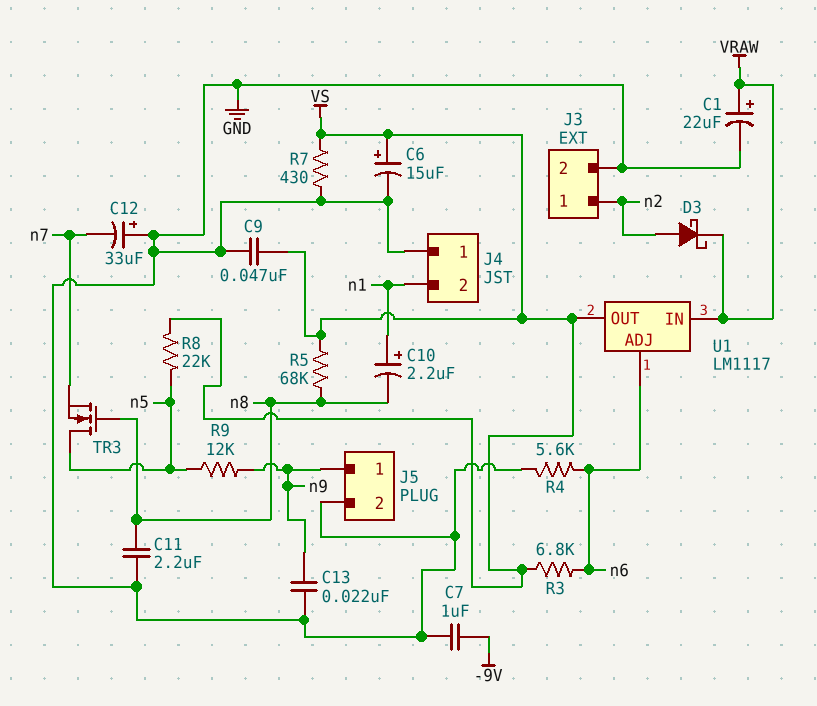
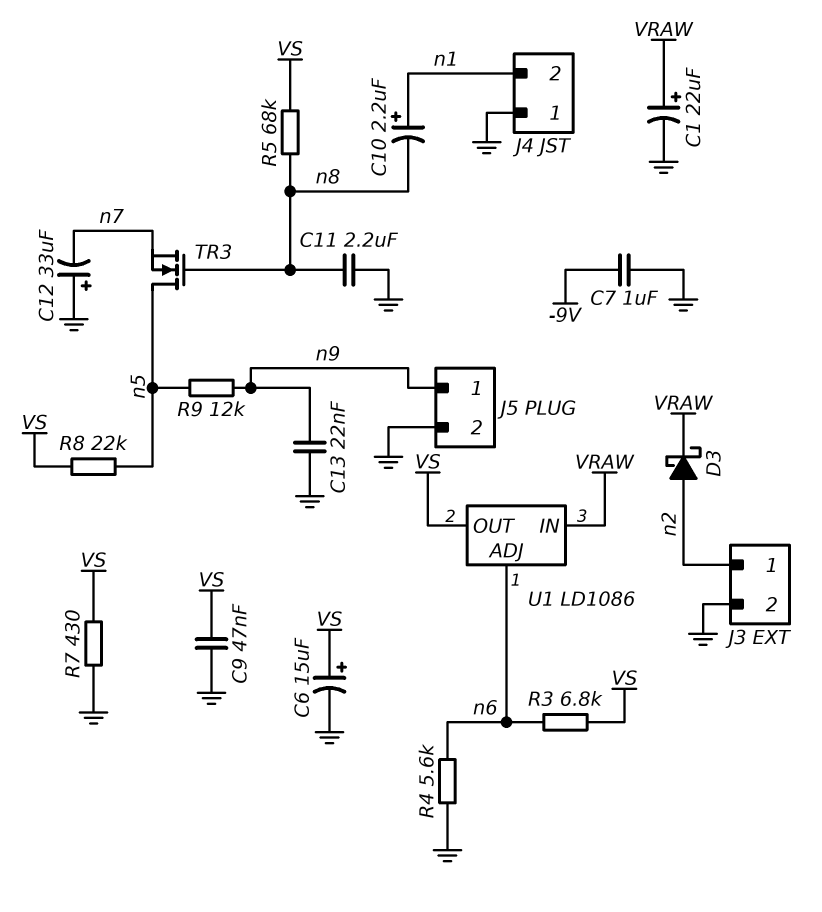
U1: LM1117 -> LD1086

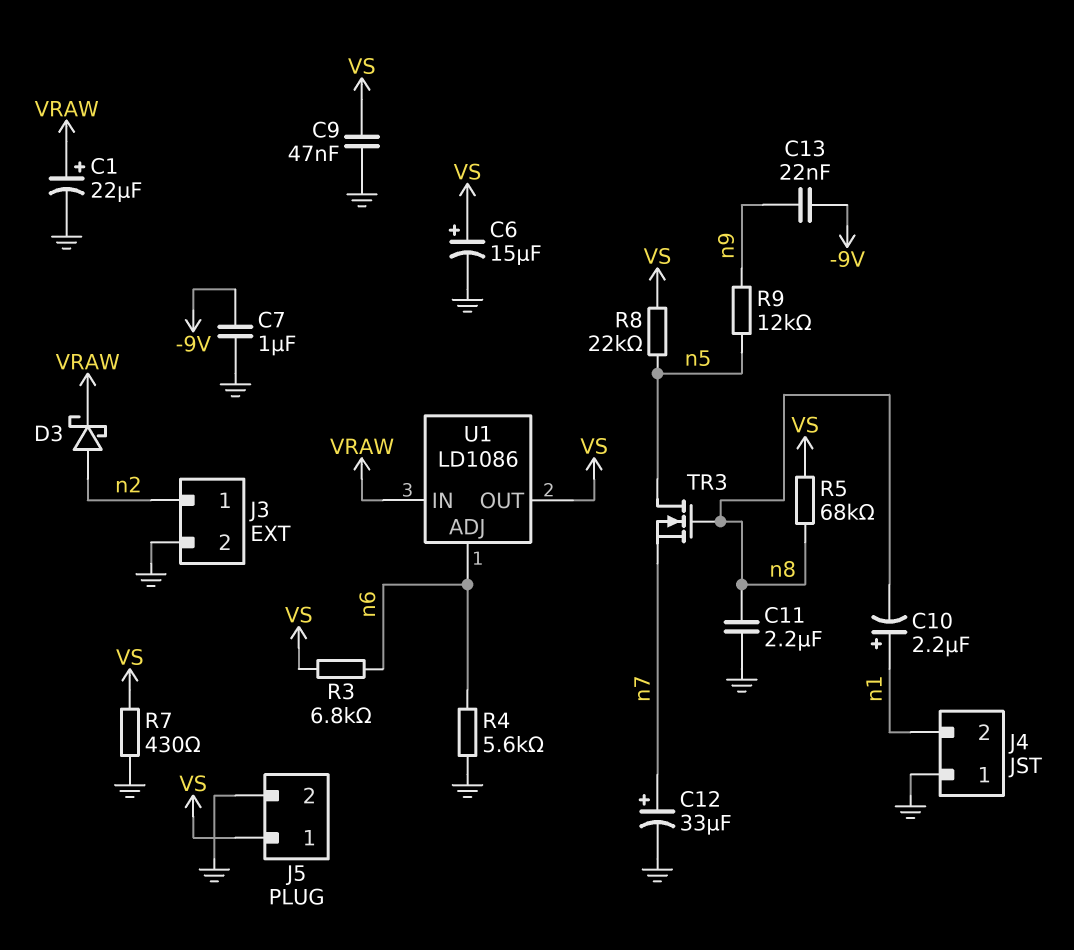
C12: 33uF (plus GND, minus n7) -> 33uF (plus n7, minus GND)
C13: 22nF (GND, n9) -> 22nF (-9V, n9)
J5 pin 1: n9 -> VS

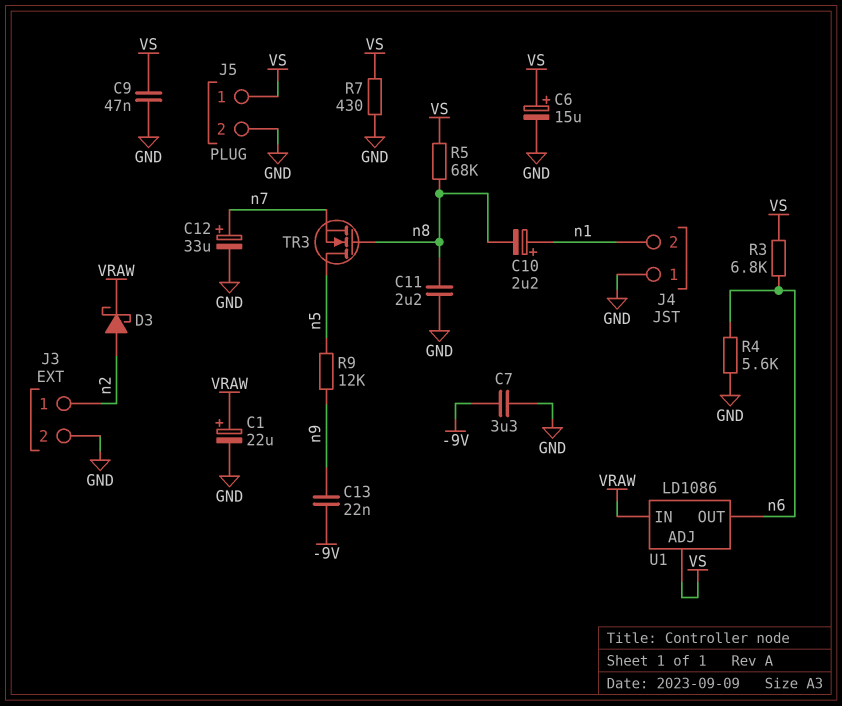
C7: 1uF (-9V, GND) -> 3.3uF (-9V, GND)
R8: 22k (VS, n5) -> none
U1 pin ADJ: n6 -> VS
U1 pin OUT: VS -> n6

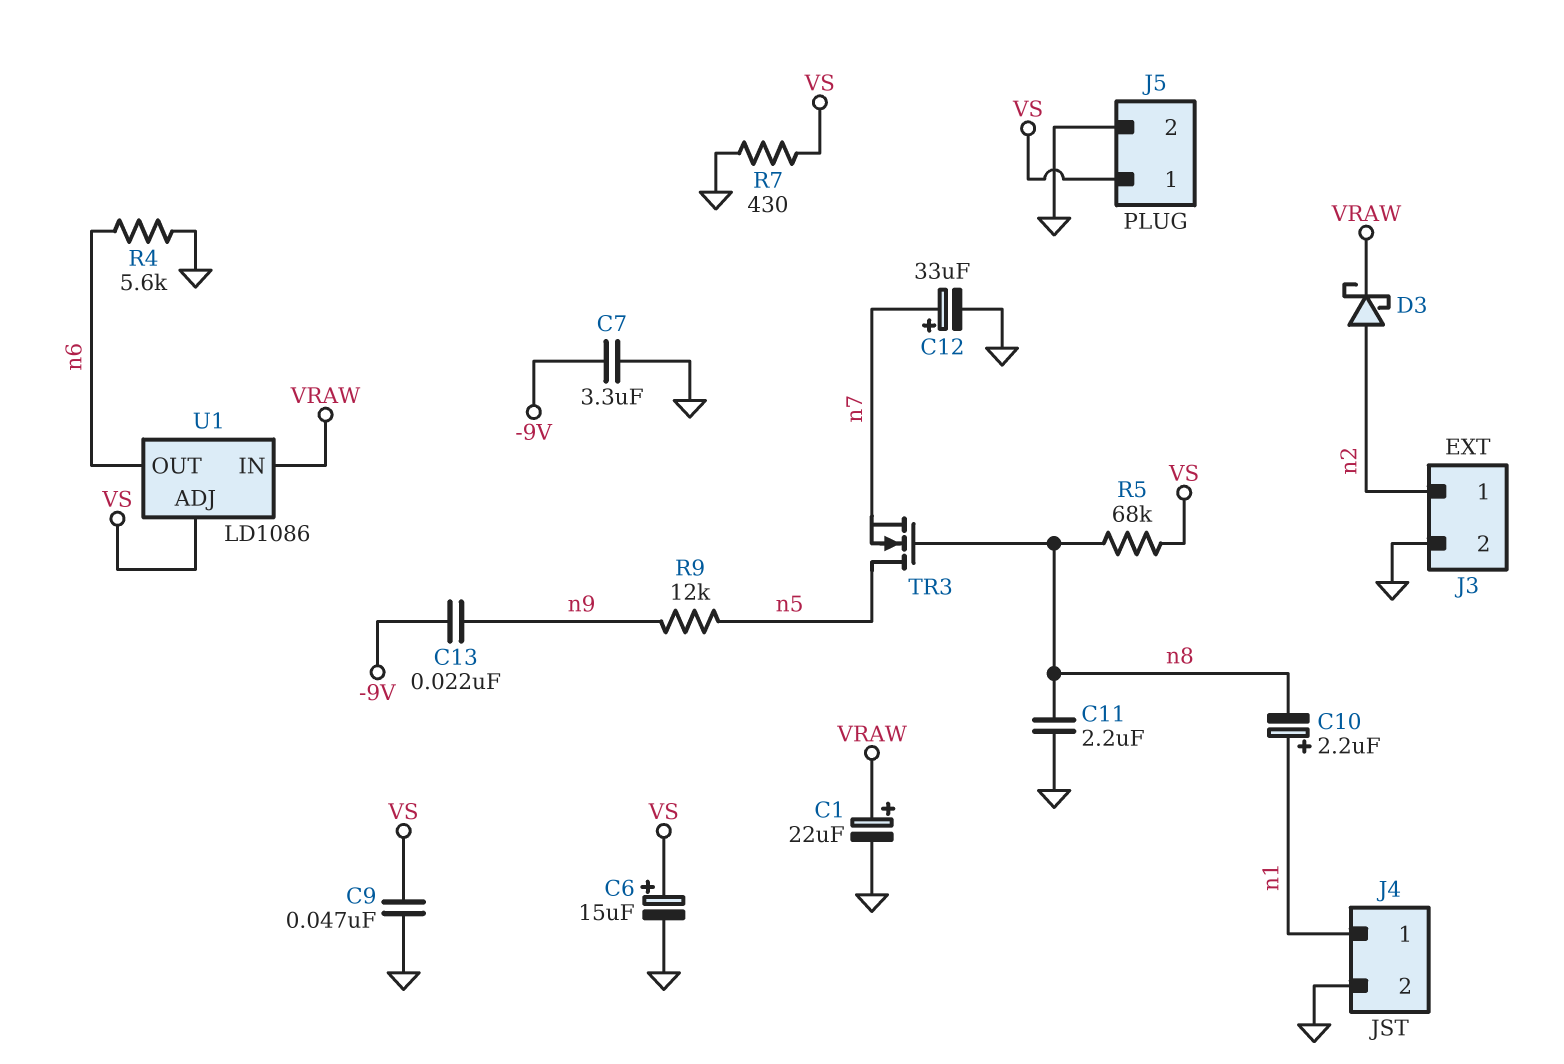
J4 pin 1: GND -> n1
J4 pin 2: n1 -> GND
R3: 6.8k (VS, n6) -> none

